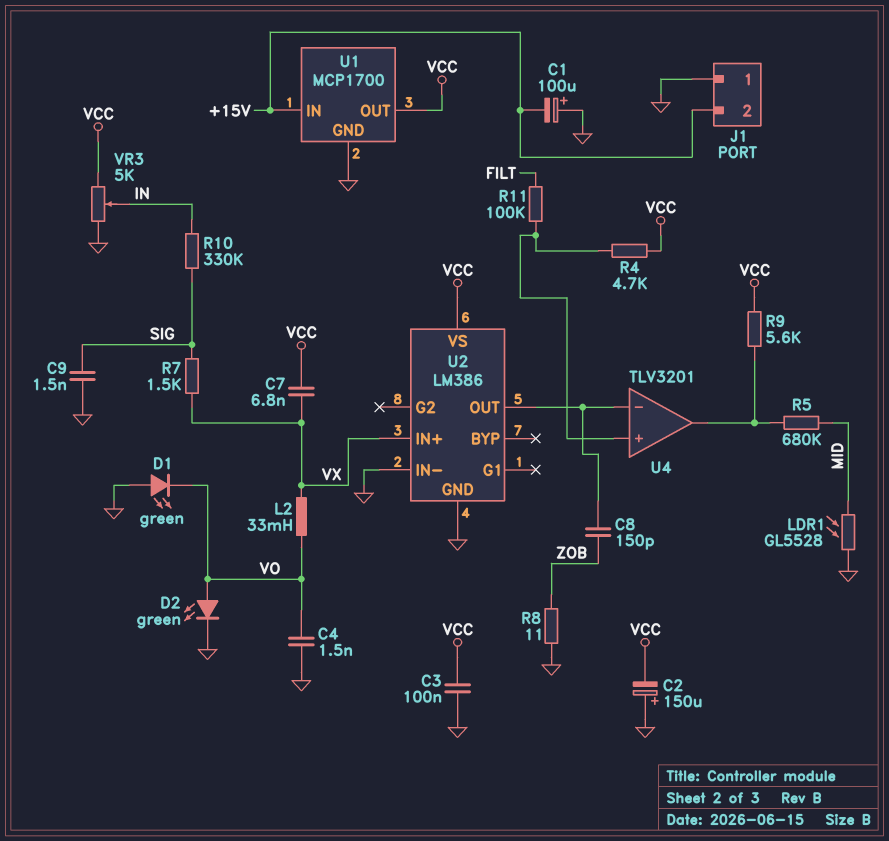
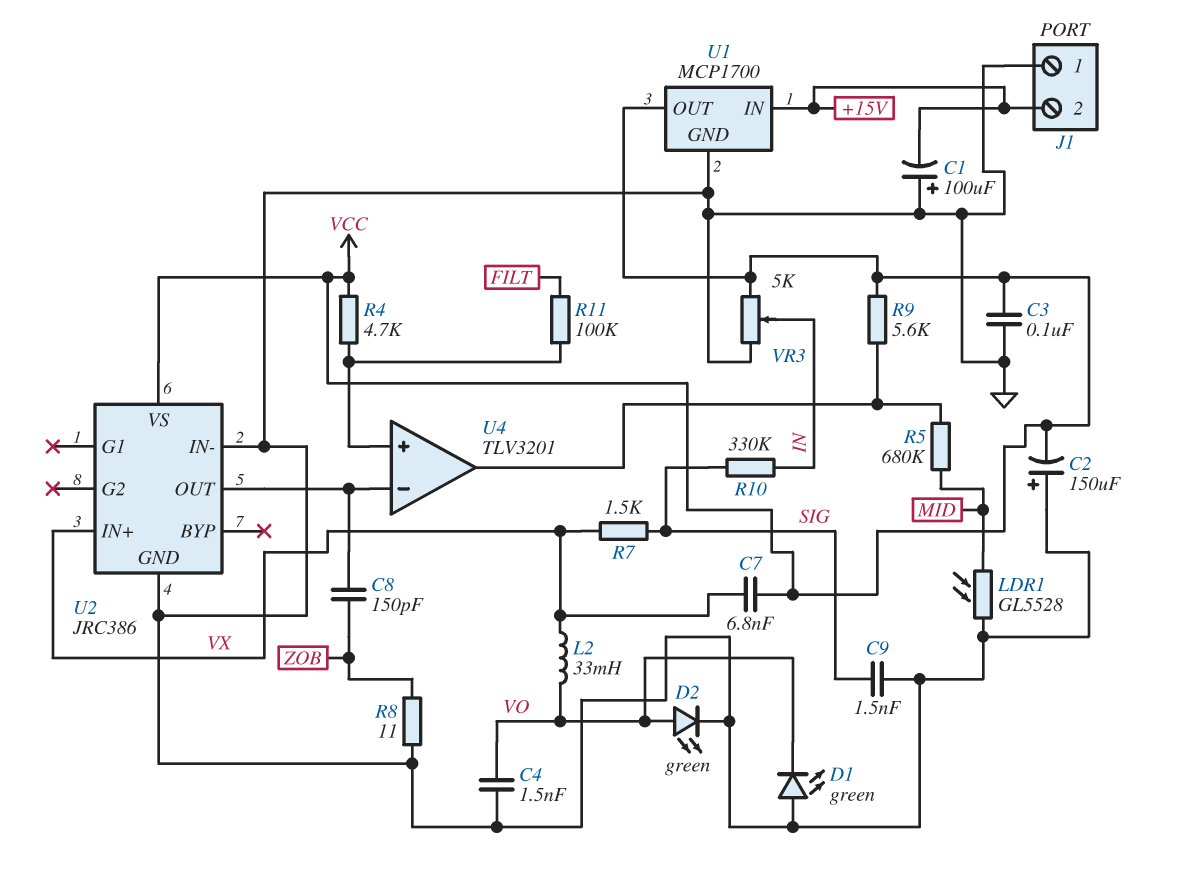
U2: LM386 -> JRC386

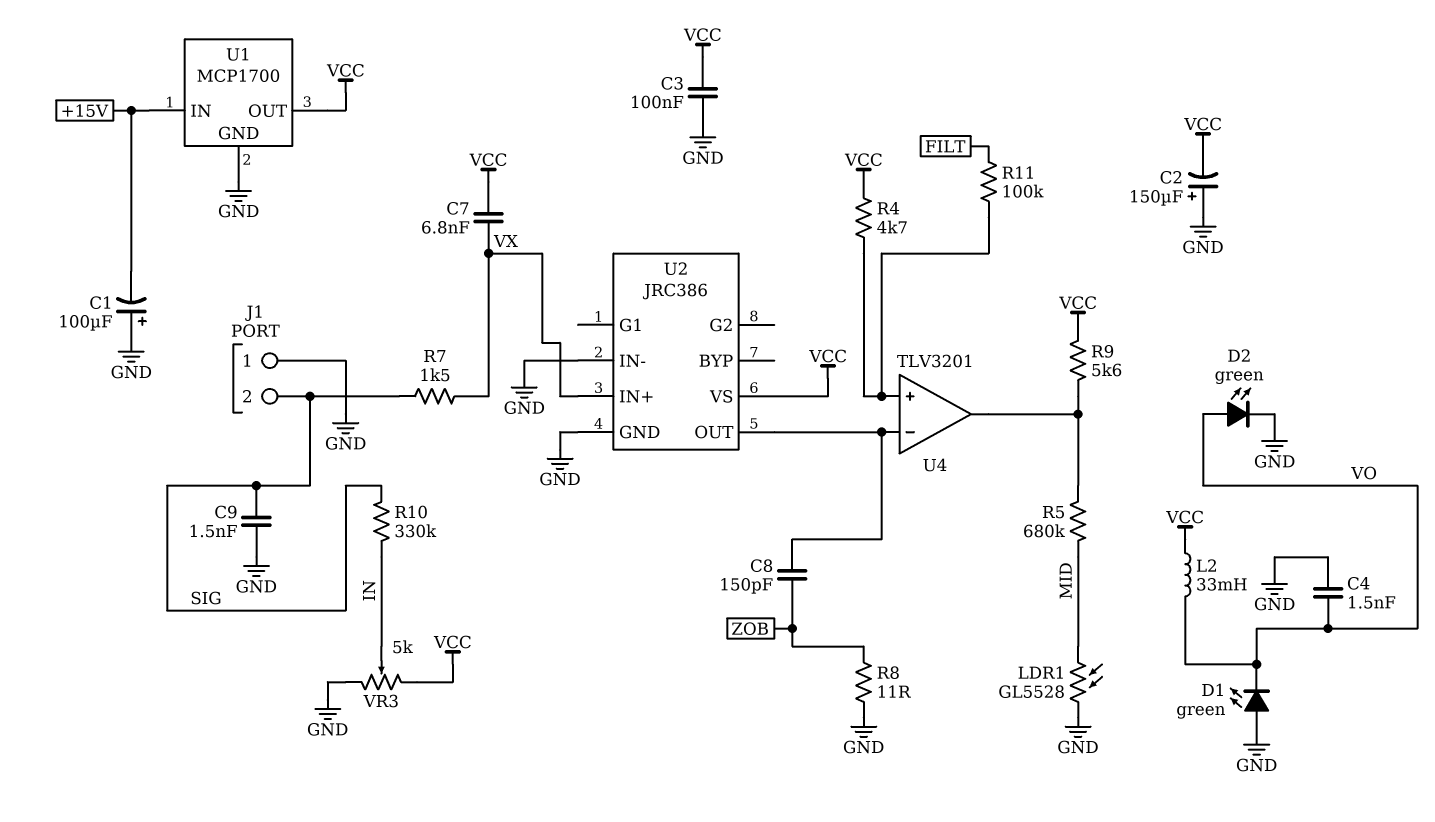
J1 pin 2: +15V -> SIG
L2: 33mH (VO, VX) -> 33mH (VCC, VO)

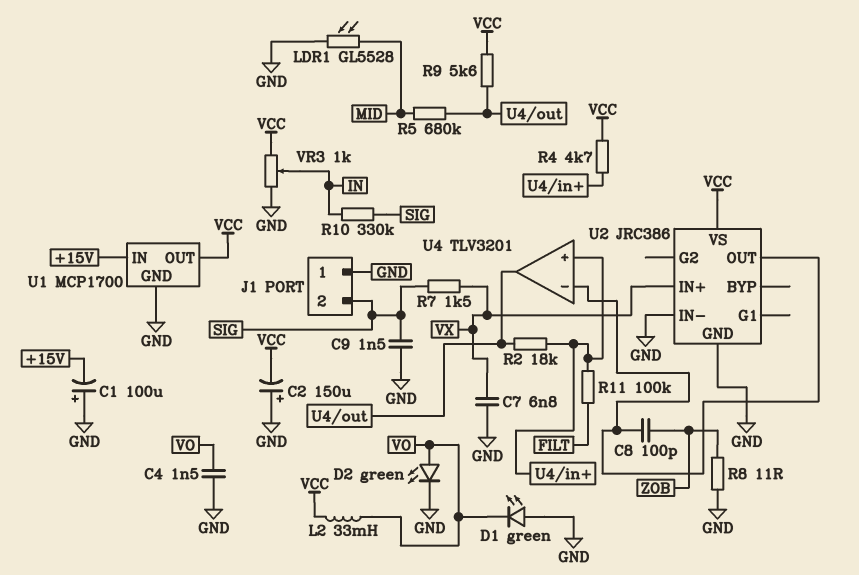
C3: 100nF (GND, VCC) -> none
C7: 6.8nF (VCC, VX) -> 6.8nF (GND, VX)
C8: 150pF (U2/OUT, ZOB) -> 100pF (U2/OUT, ZOB)
R2: none -> 18k (U4/in+, U4/out)
VR3: 5k (GND, VCC, wiper IN) -> 1k (GND, VCC, wiper IN)

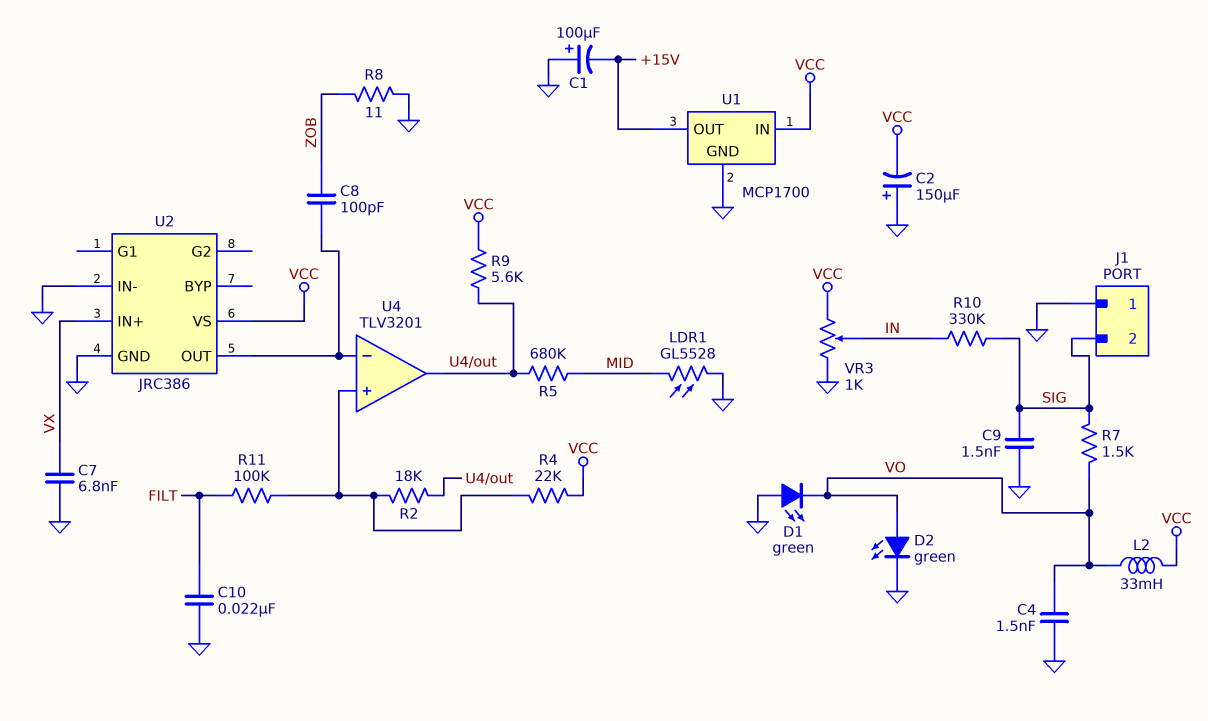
C10: none -> 22nF (FILT, GND)
R4: 4.7k (U4/in+, VCC) -> 22k (U4/in+, VCC)
R7: 1.5k (SIG, VX) -> 1.5k (SIG, VO)
U1 pin IN: +15V -> VCC
U1 pin OUT: VCC -> +15V

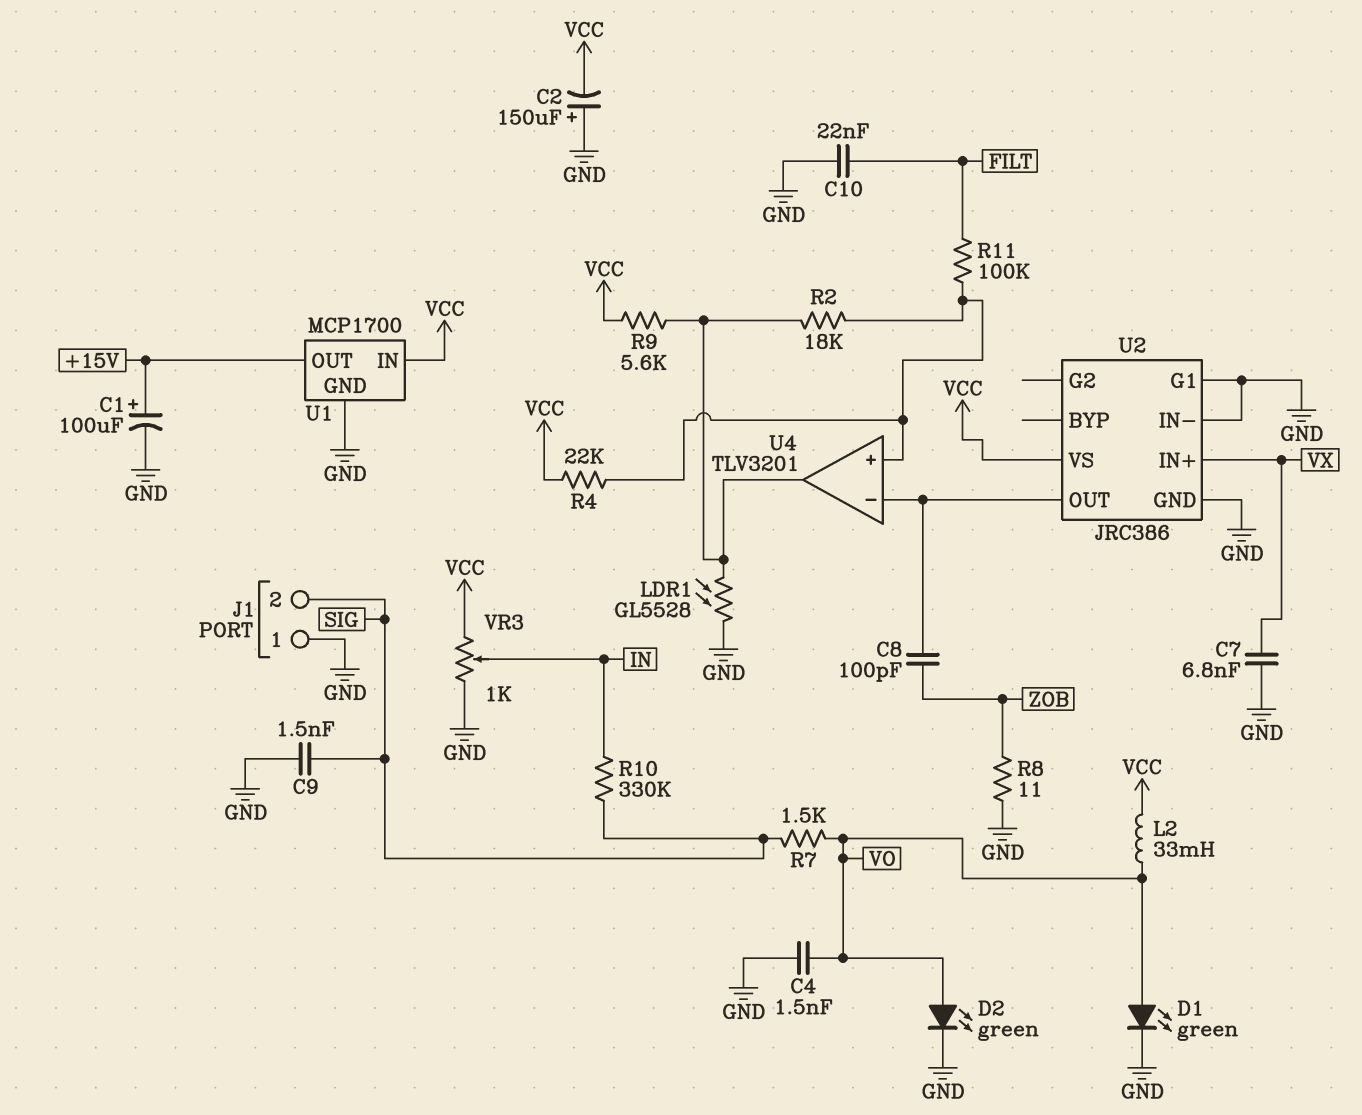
C1: 100uF (plus GND, minus +15V) -> 100uF (plus +15V, minus GND)
D1: LED green (A GND, K VO) -> LED green (A VO, K GND)
LDR1: GL5528 (GND, MID) -> GL5528 (GND, U4/out)
R5: 680k (MID, U4/out) -> none
U2 pin G1: none -> GND

